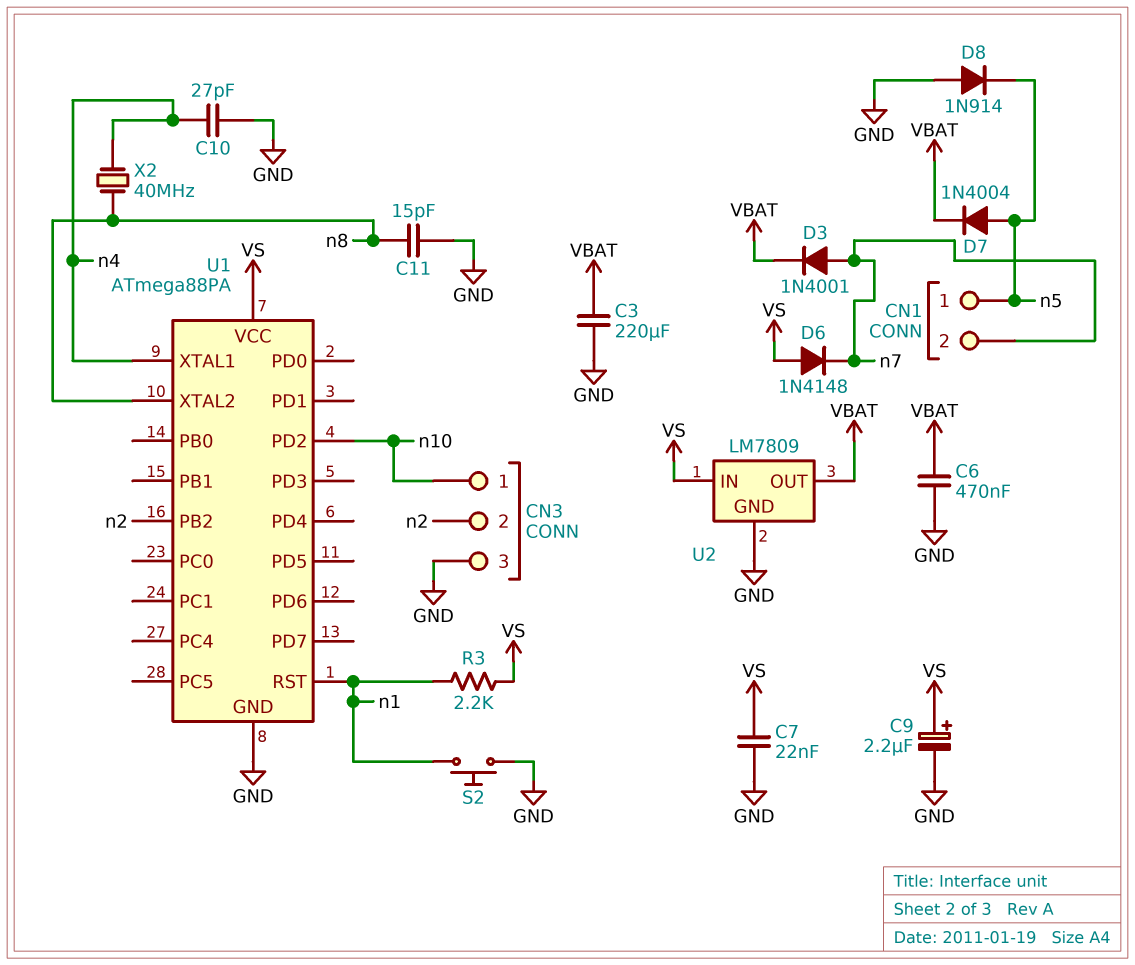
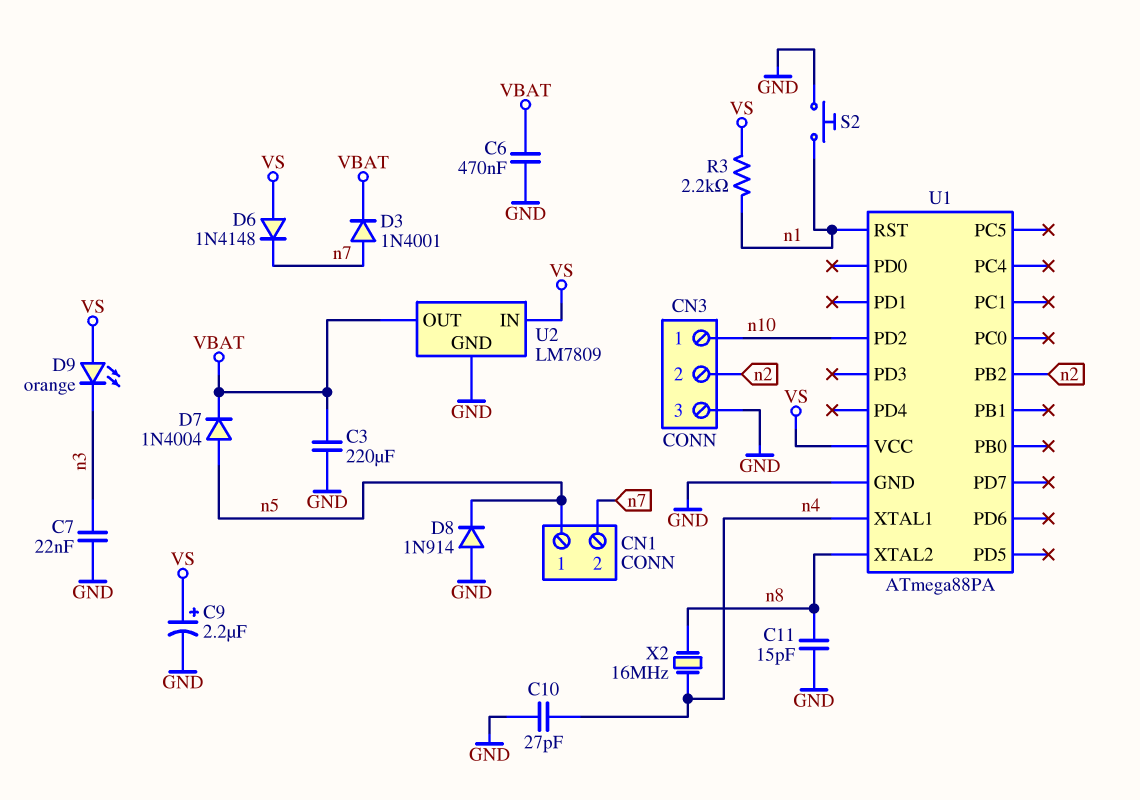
C7: 22nF (GND, VS) -> 22nF (GND, n3)
D9: none -> LED orange (A VS, K n3)
X2: 40MHz (n4, n8) -> 16MHz (n4, n8)

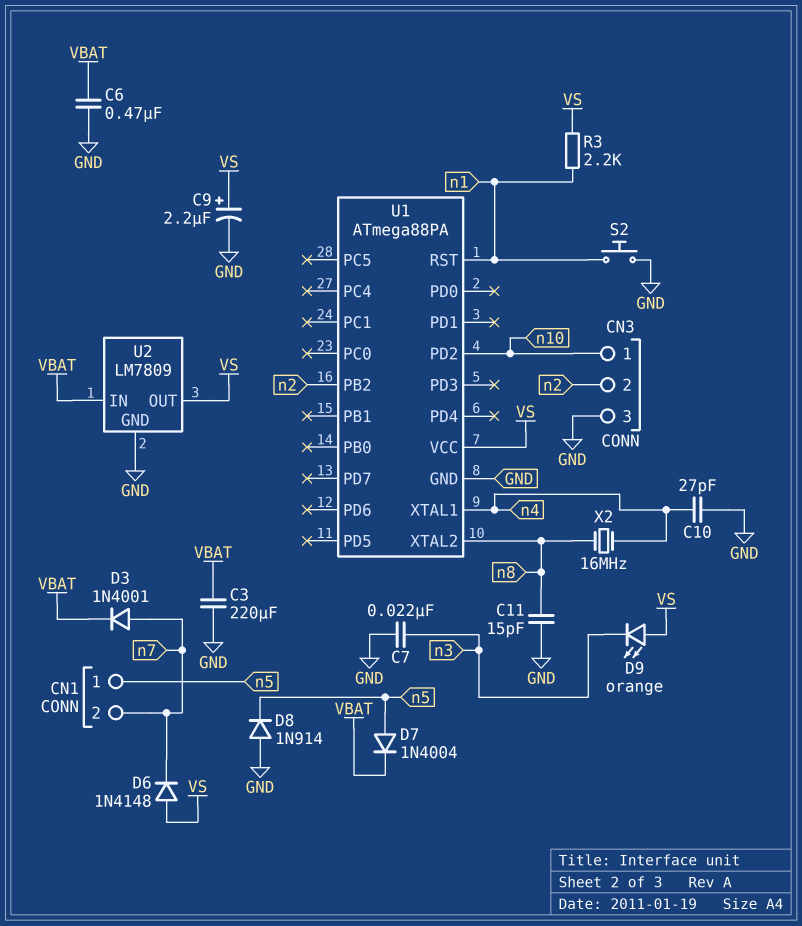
U2 pin IN: VS -> VBAT
U2 pin OUT: VBAT -> VS

